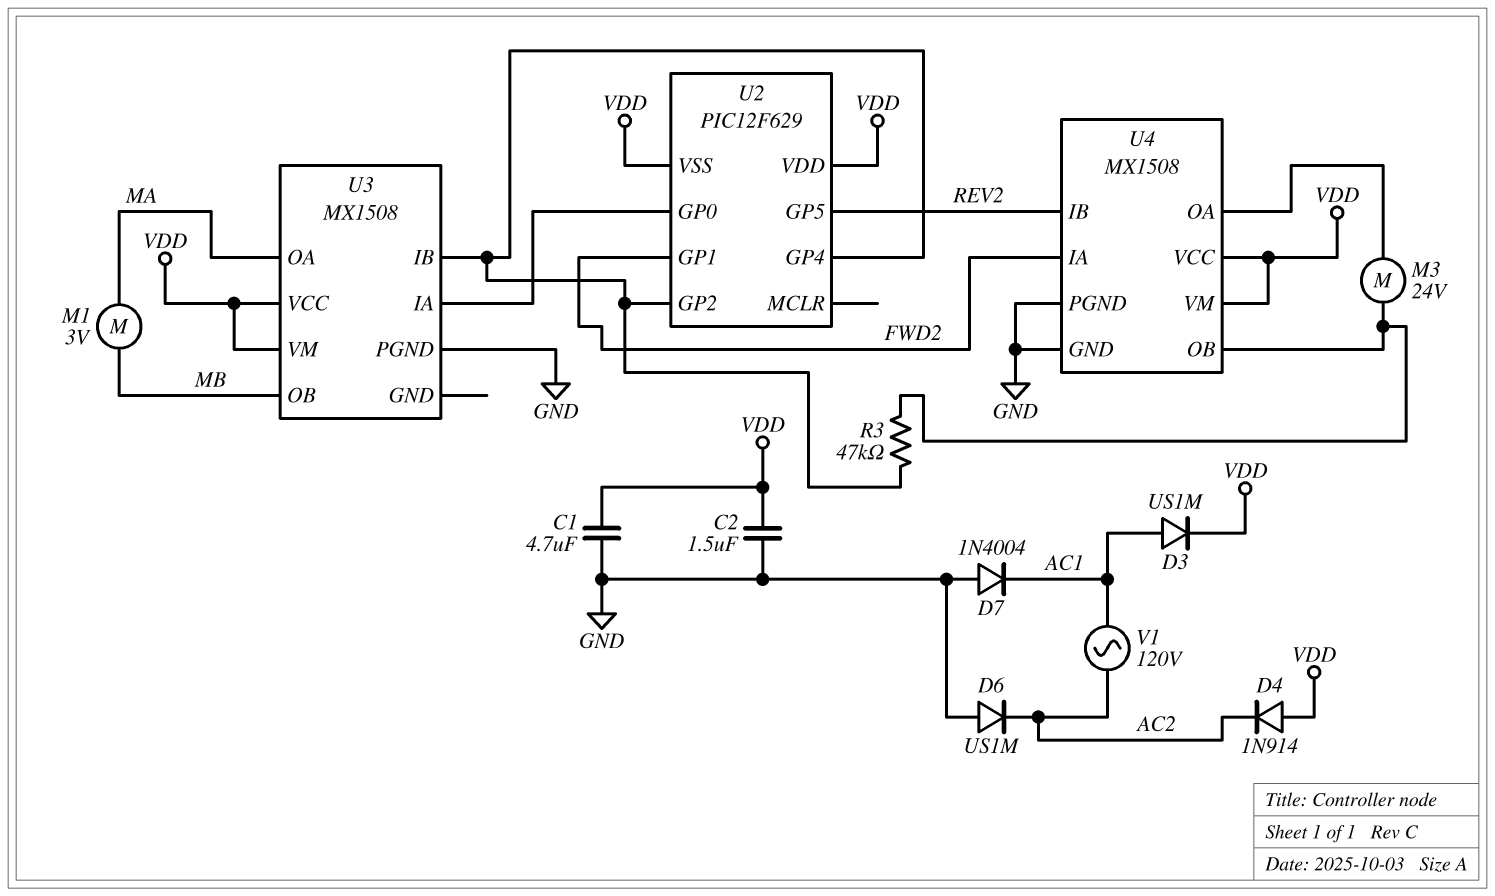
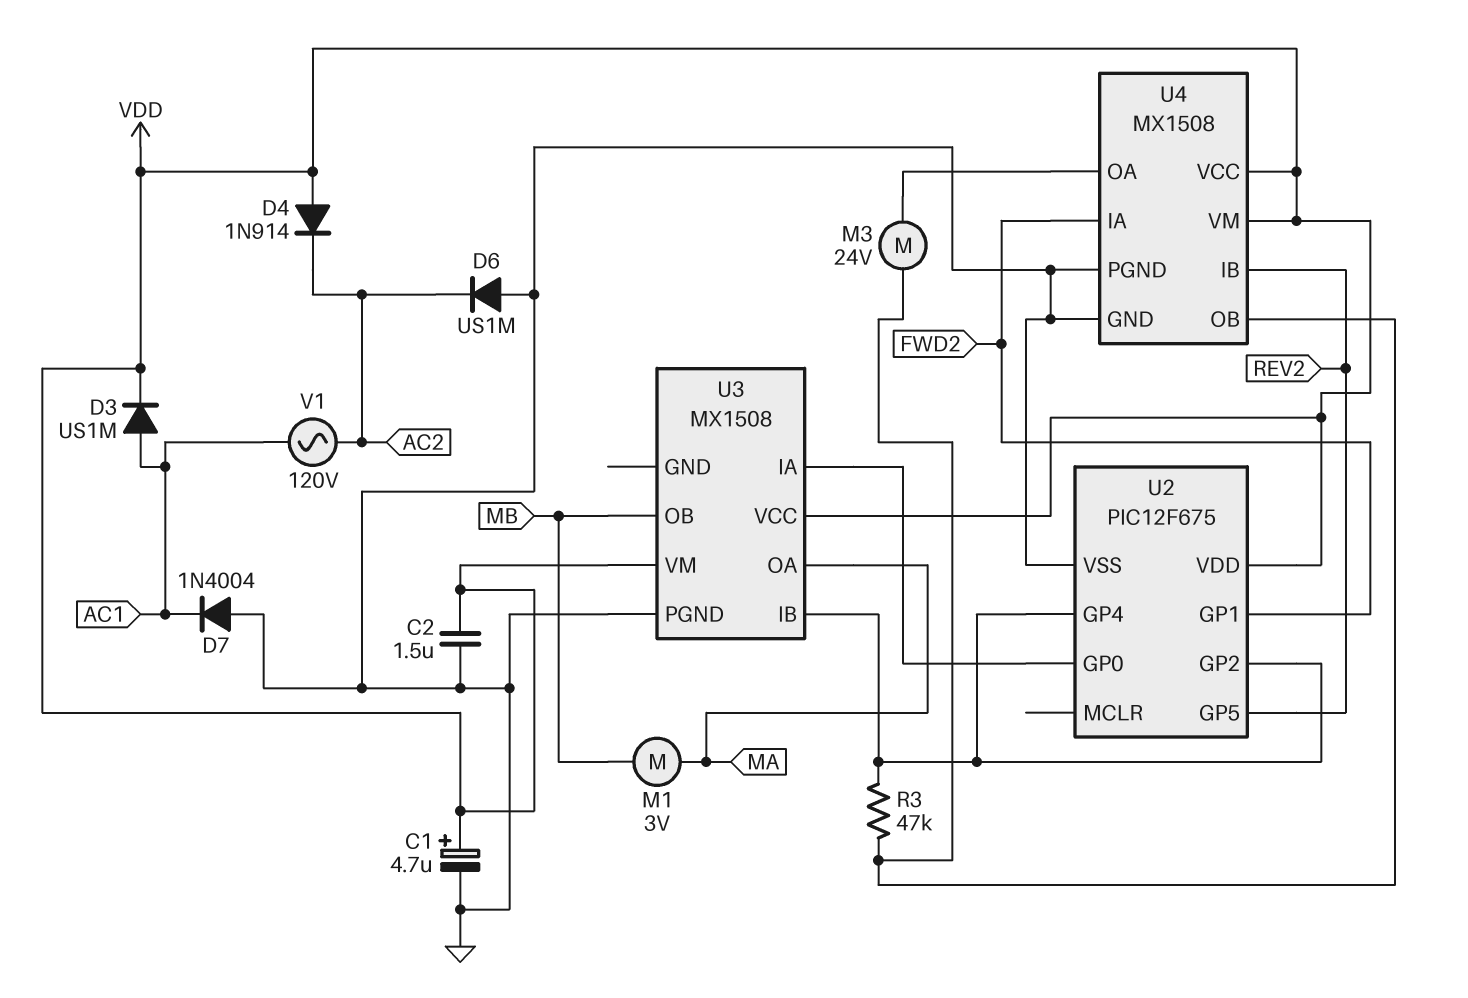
C1: 4.7uF (GND, VDD) -> 4.7uF (plus VDD, minus GND)
U2: PIC12F629 -> PIC12F675
U2 pin VSS: VDD -> GND

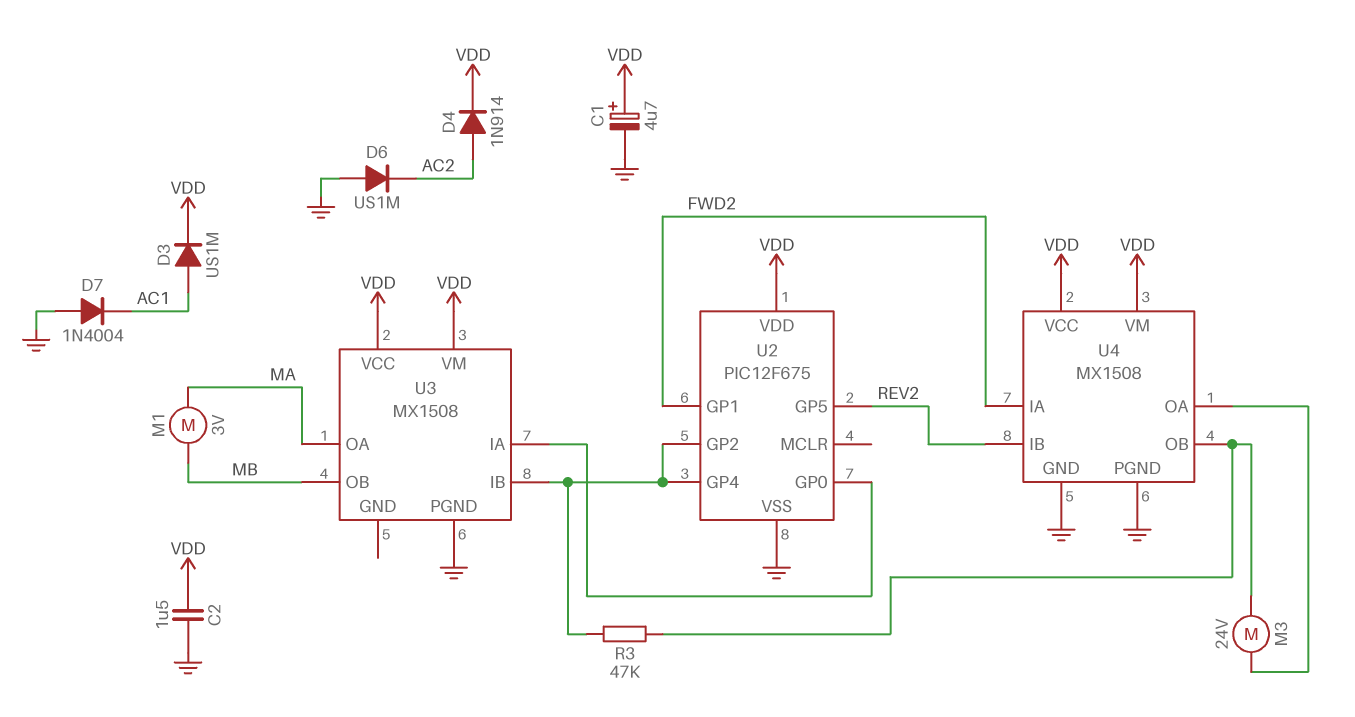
D4: diode 1N914 (A VDD, K AC2) -> diode 1N914 (A AC2, K VDD)
V1: AC 120V (AC1, AC2) -> none

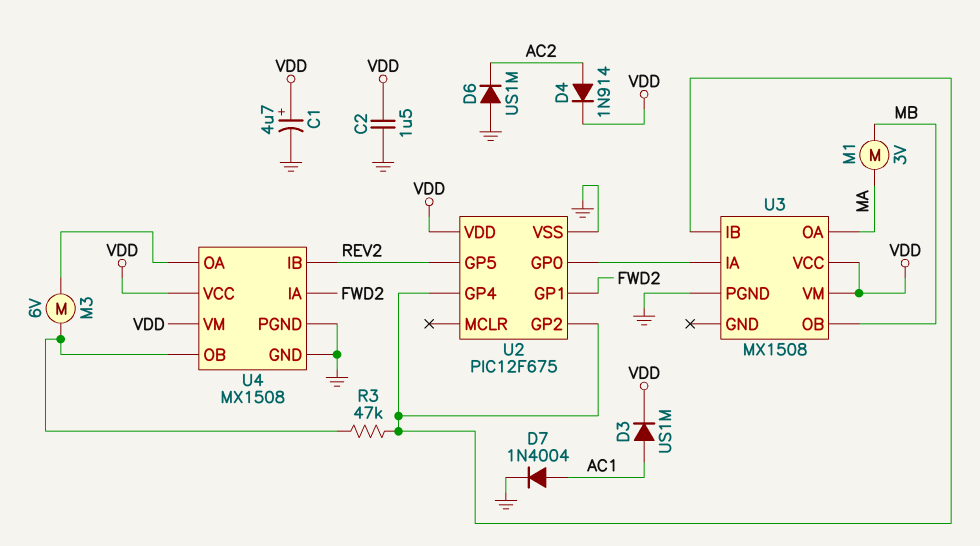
D7: diode 1N4004 (A GND, K AC1) -> diode 1N4004 (A AC1, K GND)
M3: motor 24V (U4/OA, U4/OB) -> motor 6V (U4/OA, U4/OB)

